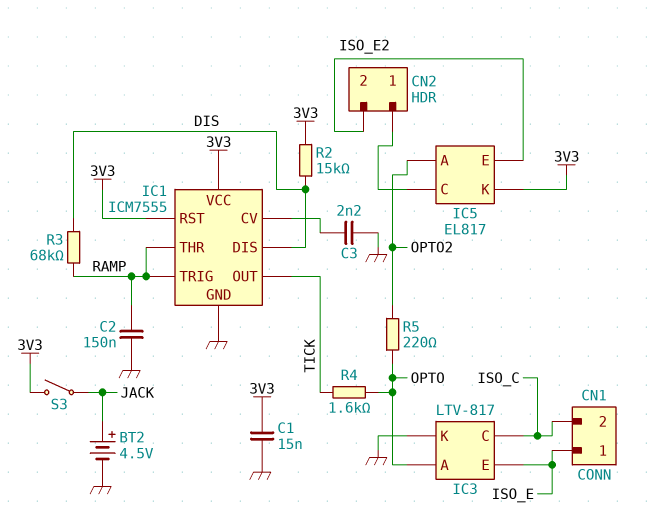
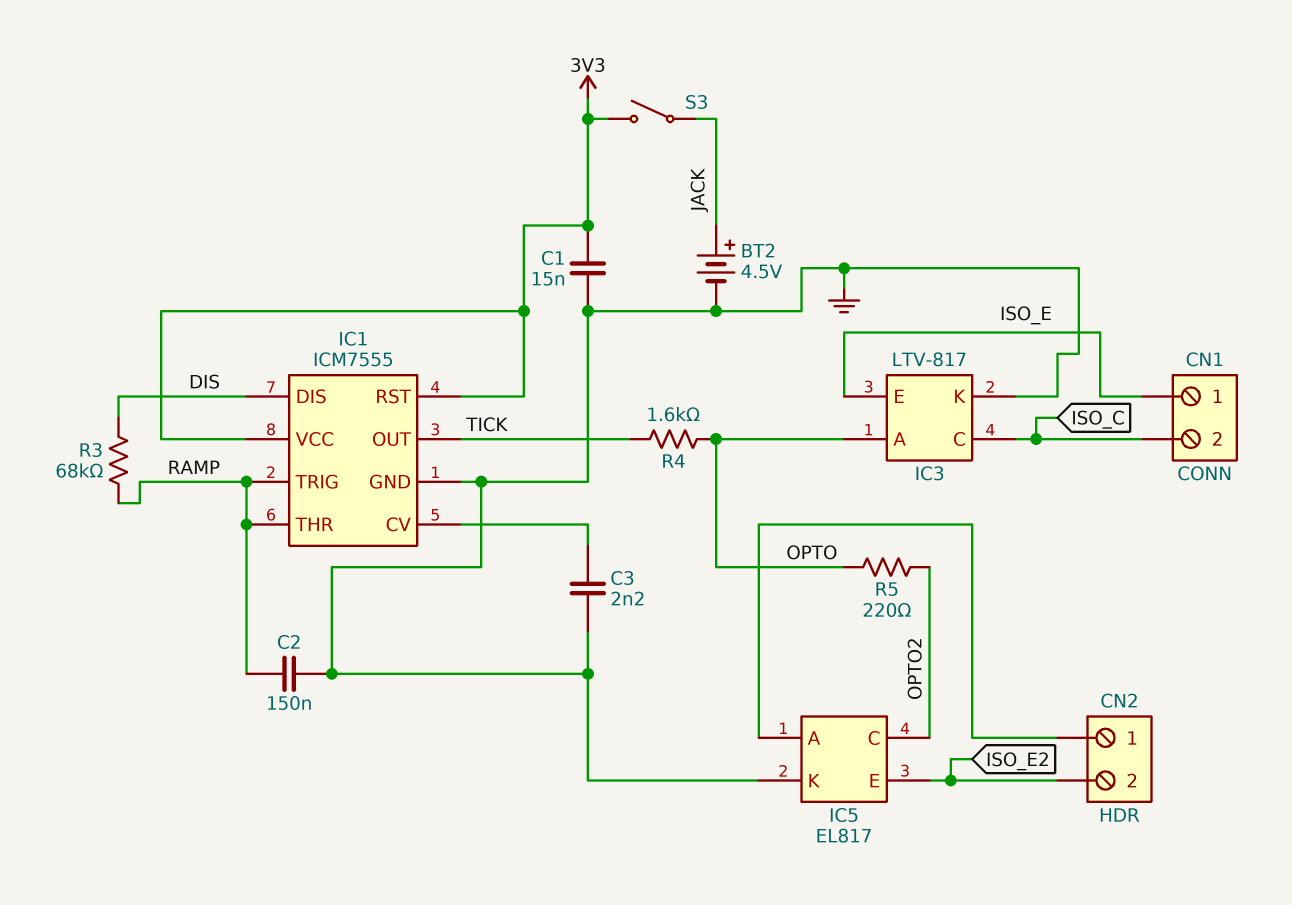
IC5 pin A: OPTO2 -> CN2/1
IC5 pin C: CN2/1 -> OPTO2
IC5 pin K: 3V3 -> GND
R2: 15k (3V3, DIS) -> none

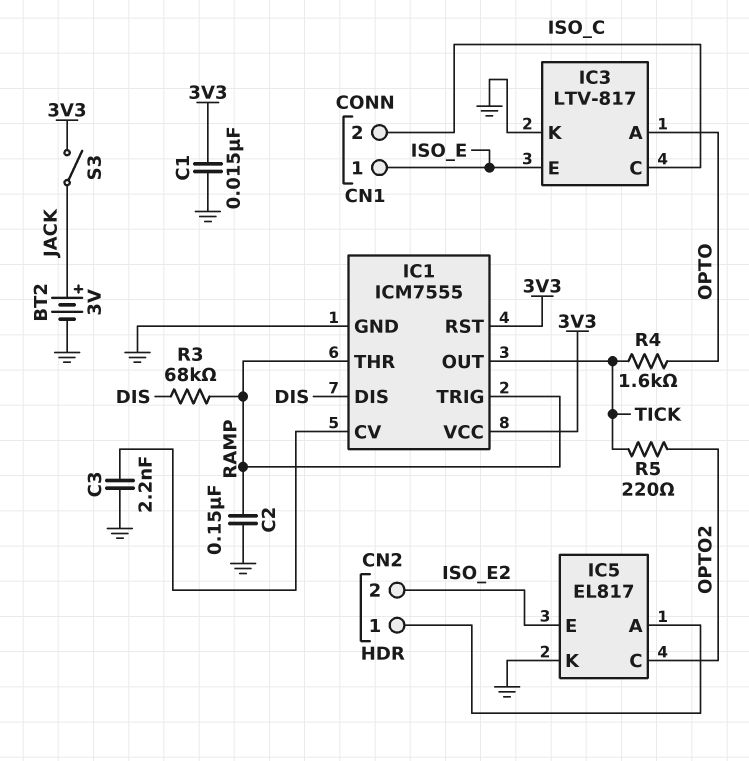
BT2: 4.5V (plus JACK, minus GND) -> 3V (plus JACK, minus GND)
R5: 220 (OPTO, OPTO2) -> 220 (OPTO2, TICK)

